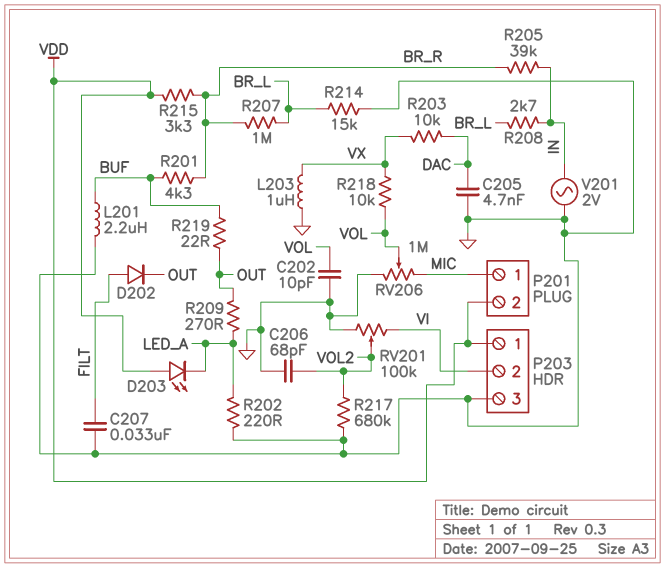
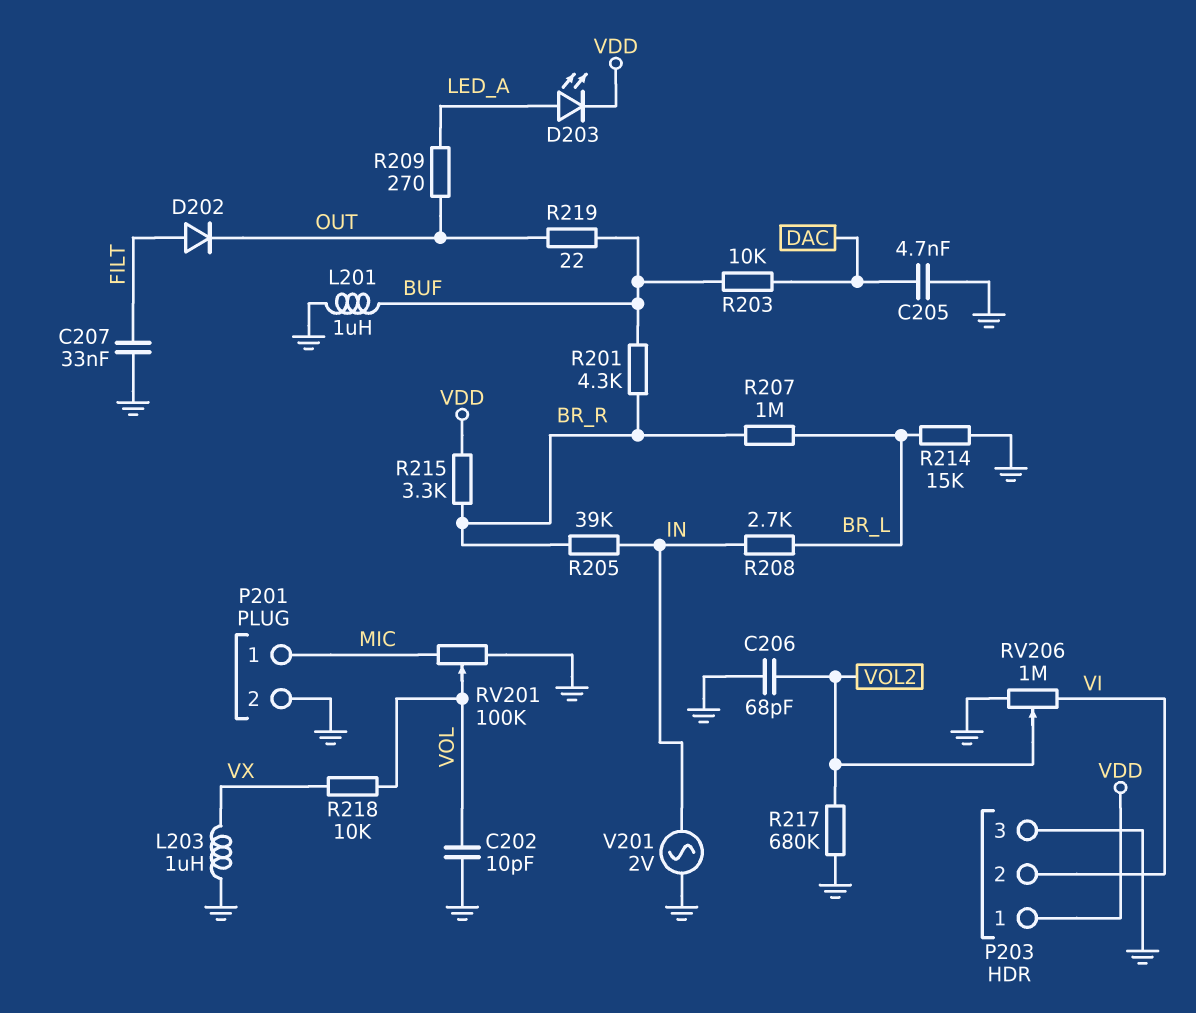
D203: LED (A VDD, K LED_A) -> LED (A LED_A, K VDD)
L201: 2.2uH (BUF, GND) -> 1uH (BUF, GND)
P201 pin 2: VDD -> GND
R202: 220 (GND, LED_A) -> none
R203: 10k (DAC, VX) -> 10k (BUF, DAC)
RV201: 100k (GND, VI, wiper VOL2) -> 100k (GND, MIC, wiper VOL)
RV206: 1M (GND, MIC, wiper VOL) -> 1M (GND, VI, wiper VOL2)

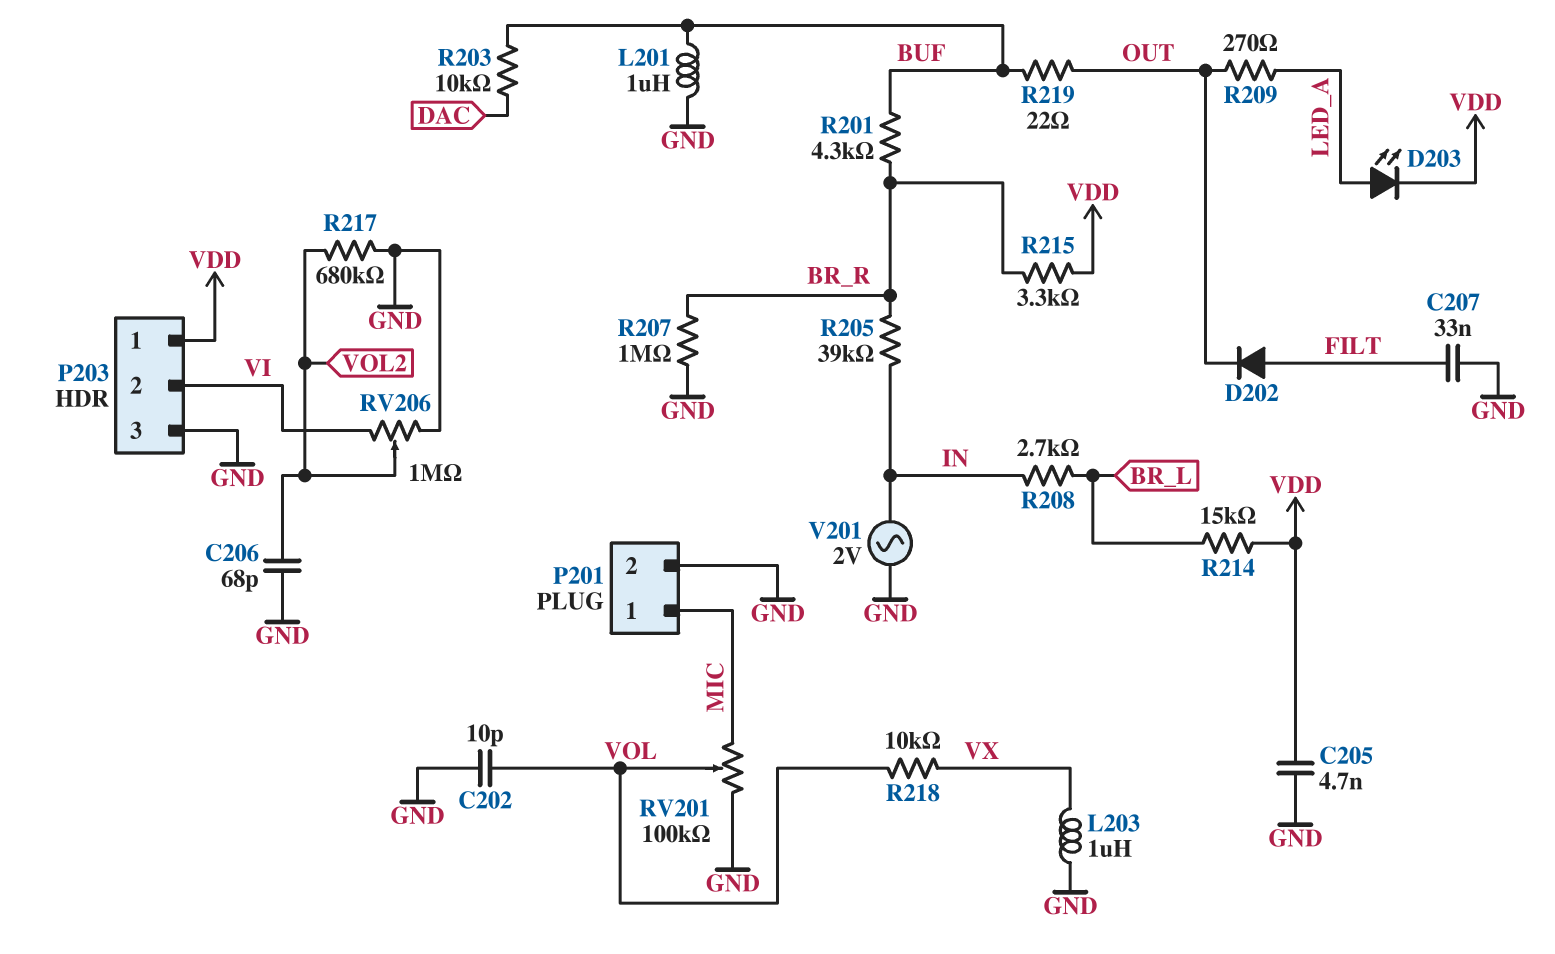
C205: 4.7nF (DAC, GND) -> 4.7nF (GND, VDD)
R207: 1M (BR_L, BR_R) -> 1M (BR_R, GND)
R214: 15k (BR_L, GND) -> 15k (BR_L, VDD)

